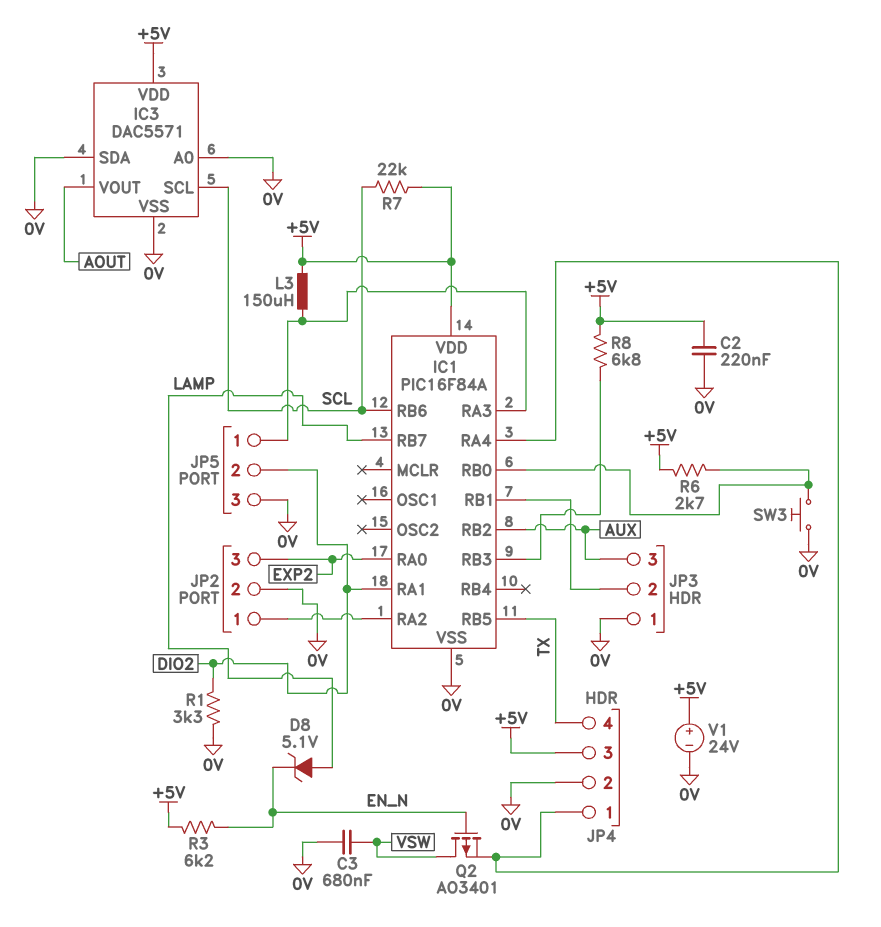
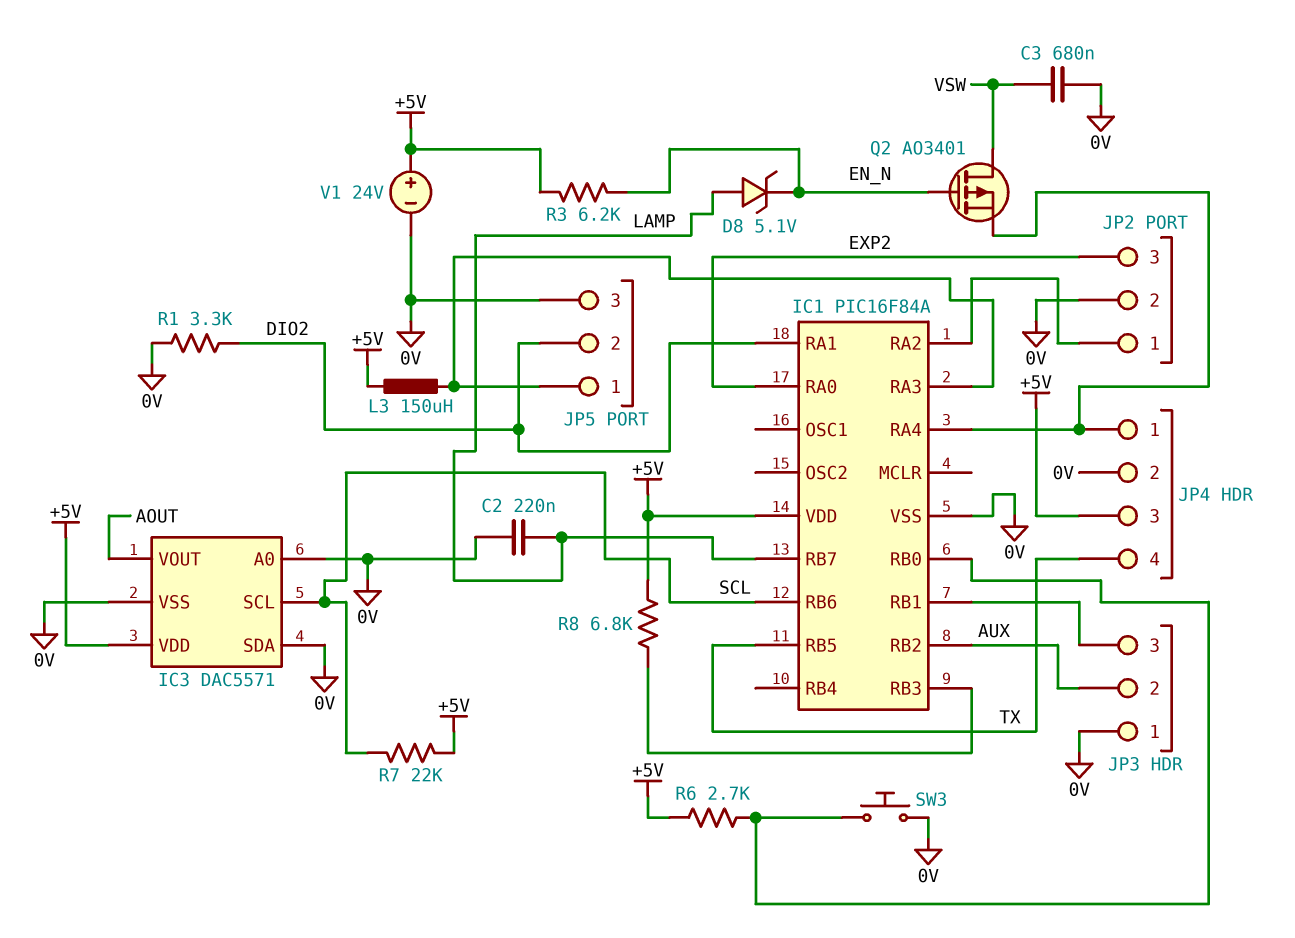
C2: 220nF (+5V, 0V) -> 220nF (0V, LAMP)
JP3 pin 2: IC1/RB1 -> AUX
JP3 pin 3: AUX -> IC1/RB1

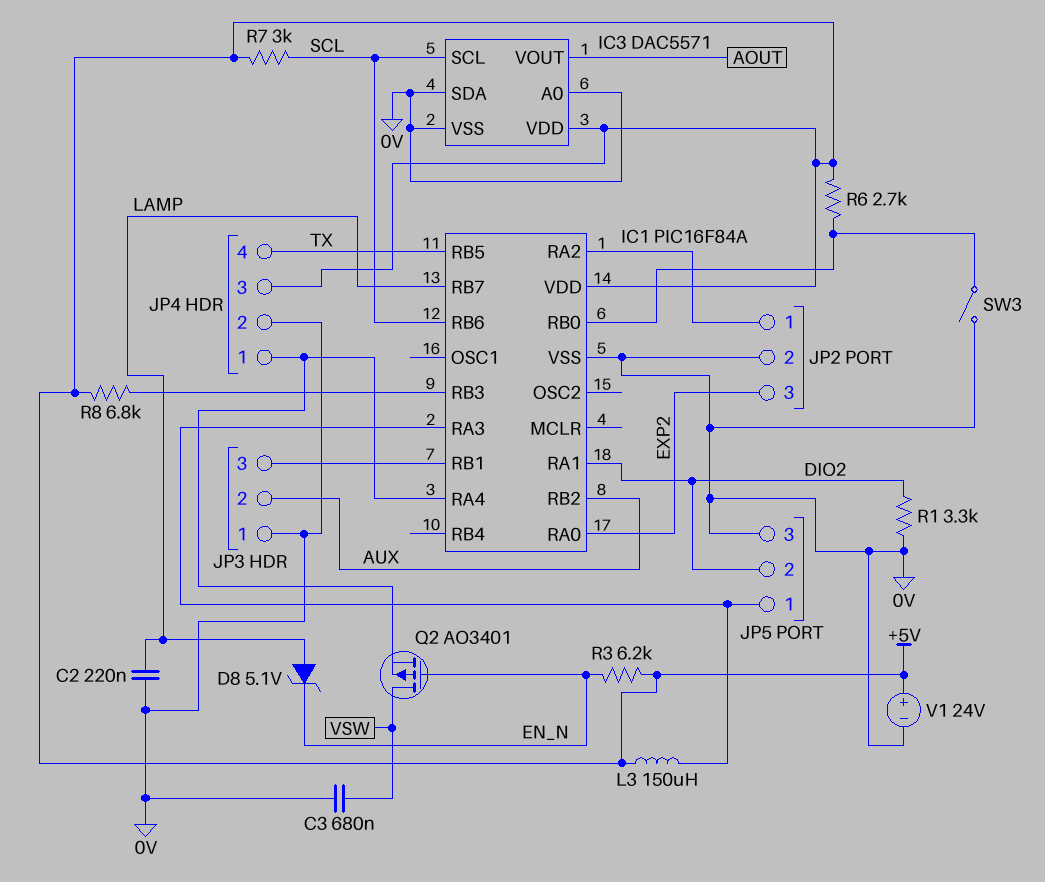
R7: 22k (+5V, SCL) -> 3k (+5V, SCL)
SW3: button (0V, IC1/RB0) -> switch (0V, IC1/RB0)

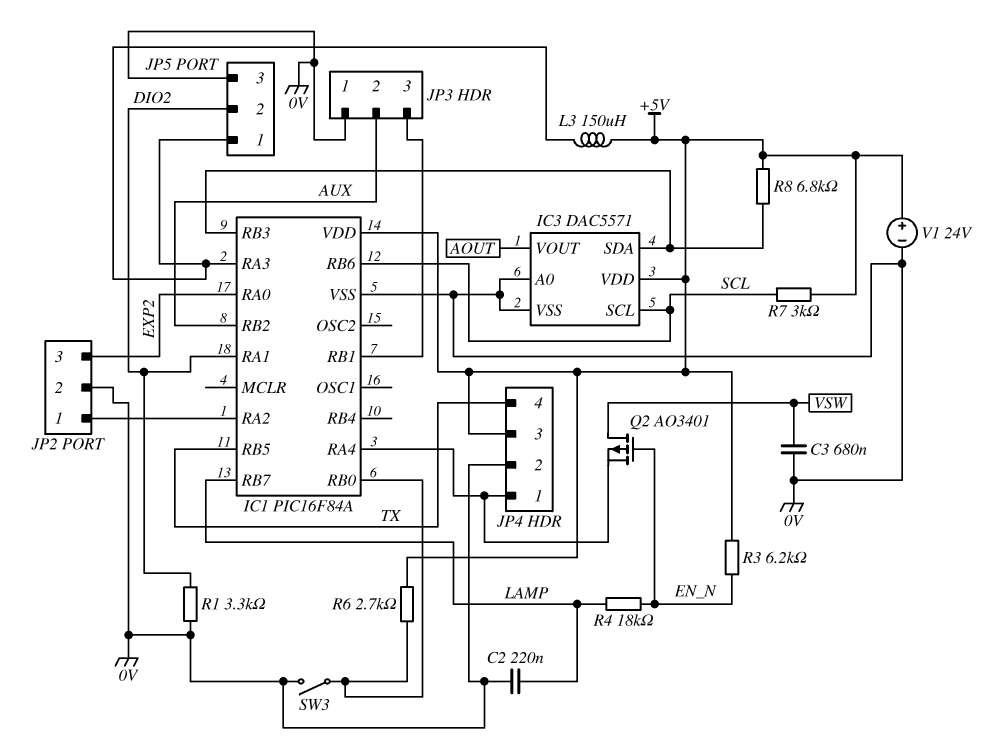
D8: zener 5.1V (A LAMP, K EN_N) -> none
IC3 pin SDA: 0V -> IC1/RB3
R4: none -> 18k (EN_N, LAMP)

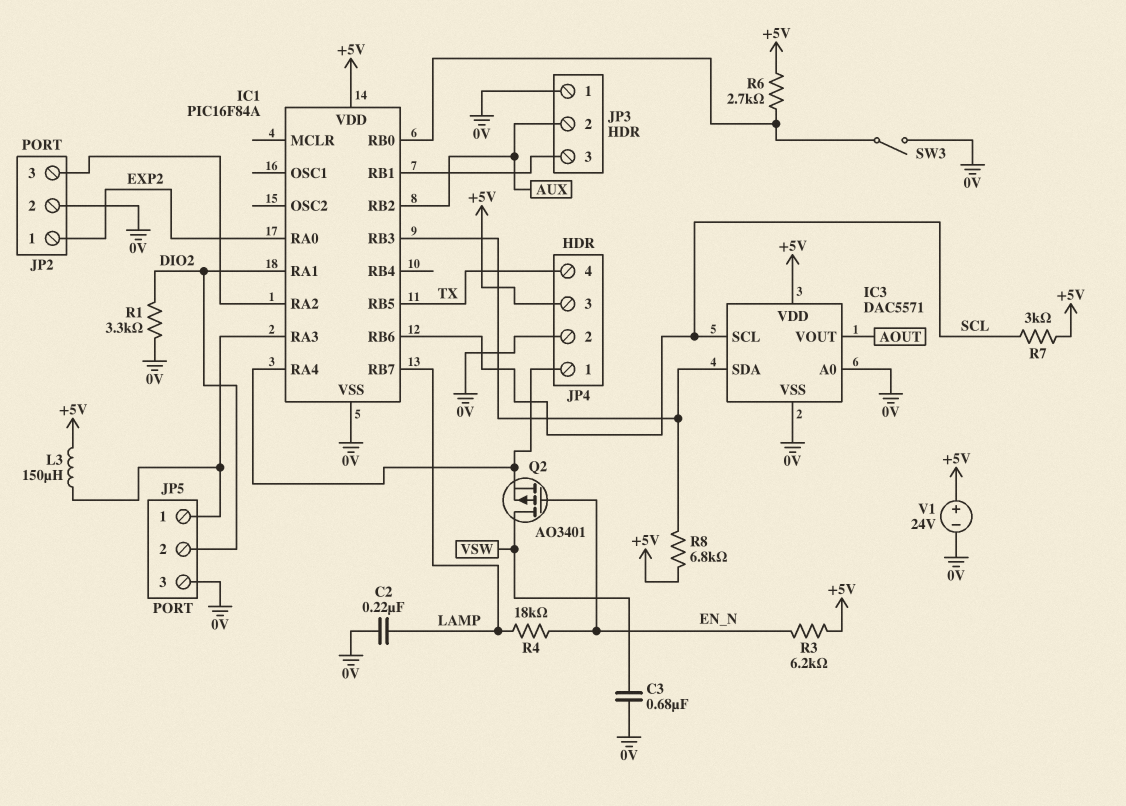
JP2 pin 1: IC1/RA2 -> EXP2
JP2 pin 3: EXP2 -> IC1/RA2

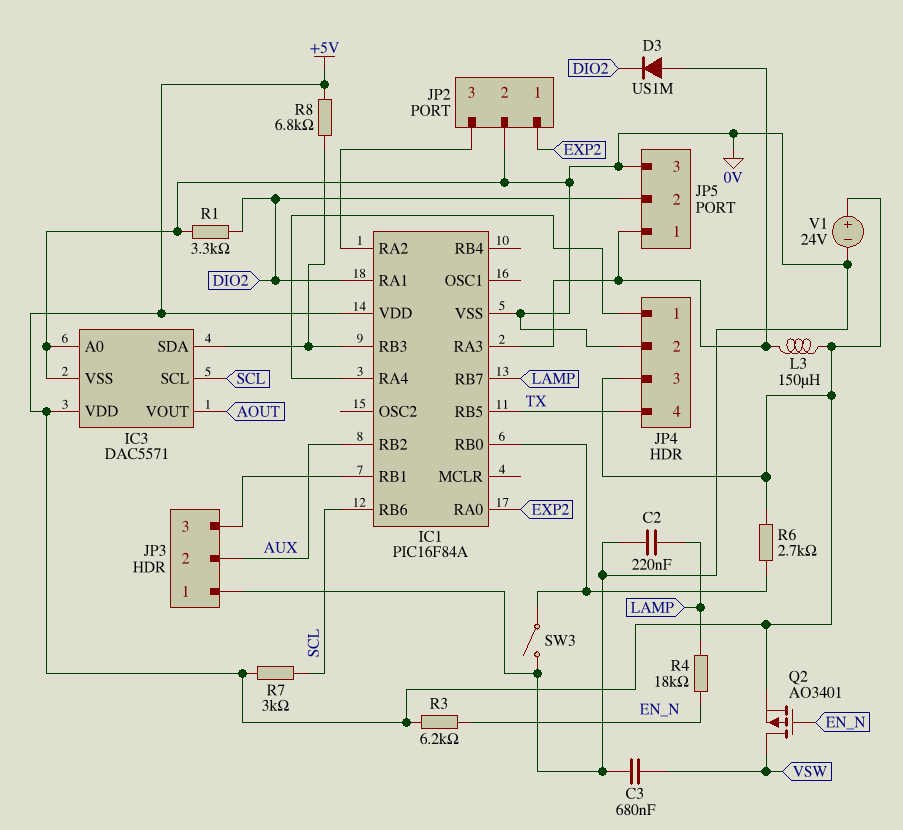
D3: none -> diode US1M (A IC1/RA3, K DIO2)
Q2: PMOS AO3401 (G EN_N, D VSW, S IC1/RA4) -> PMOS AO3401 (G EN_N, D VSW, S +5V)

